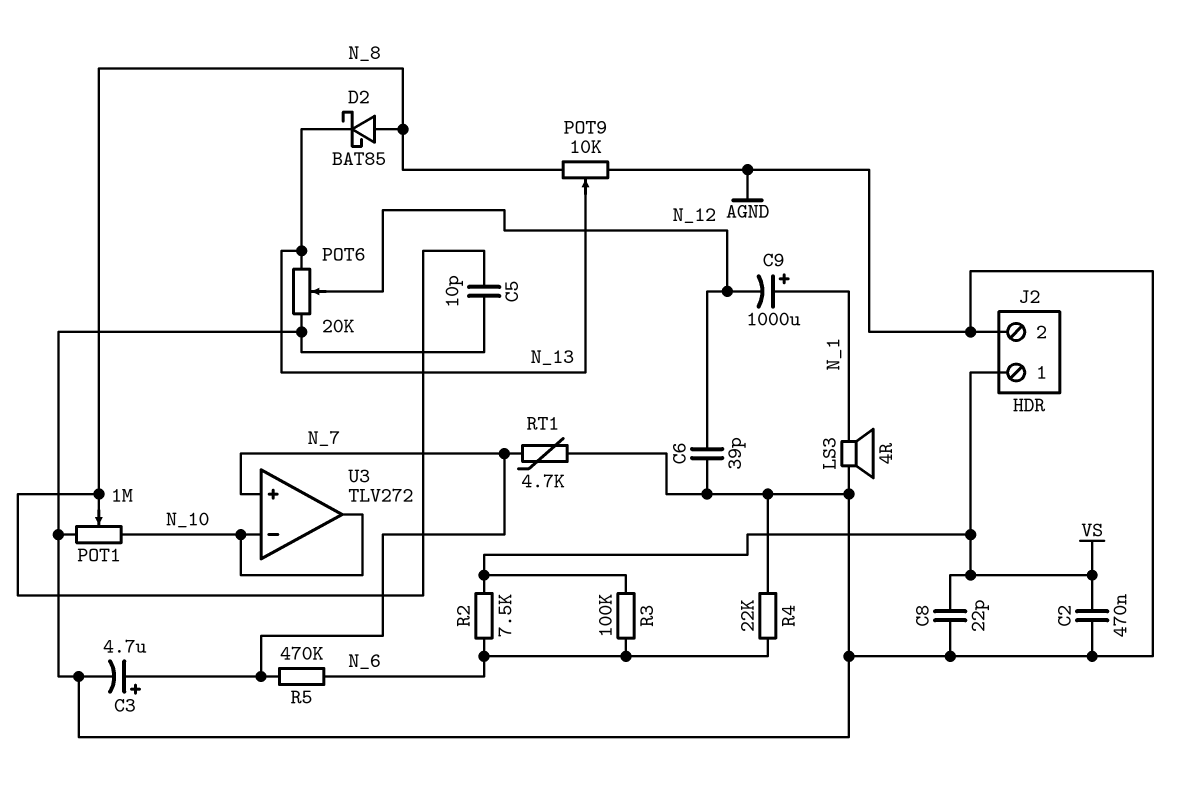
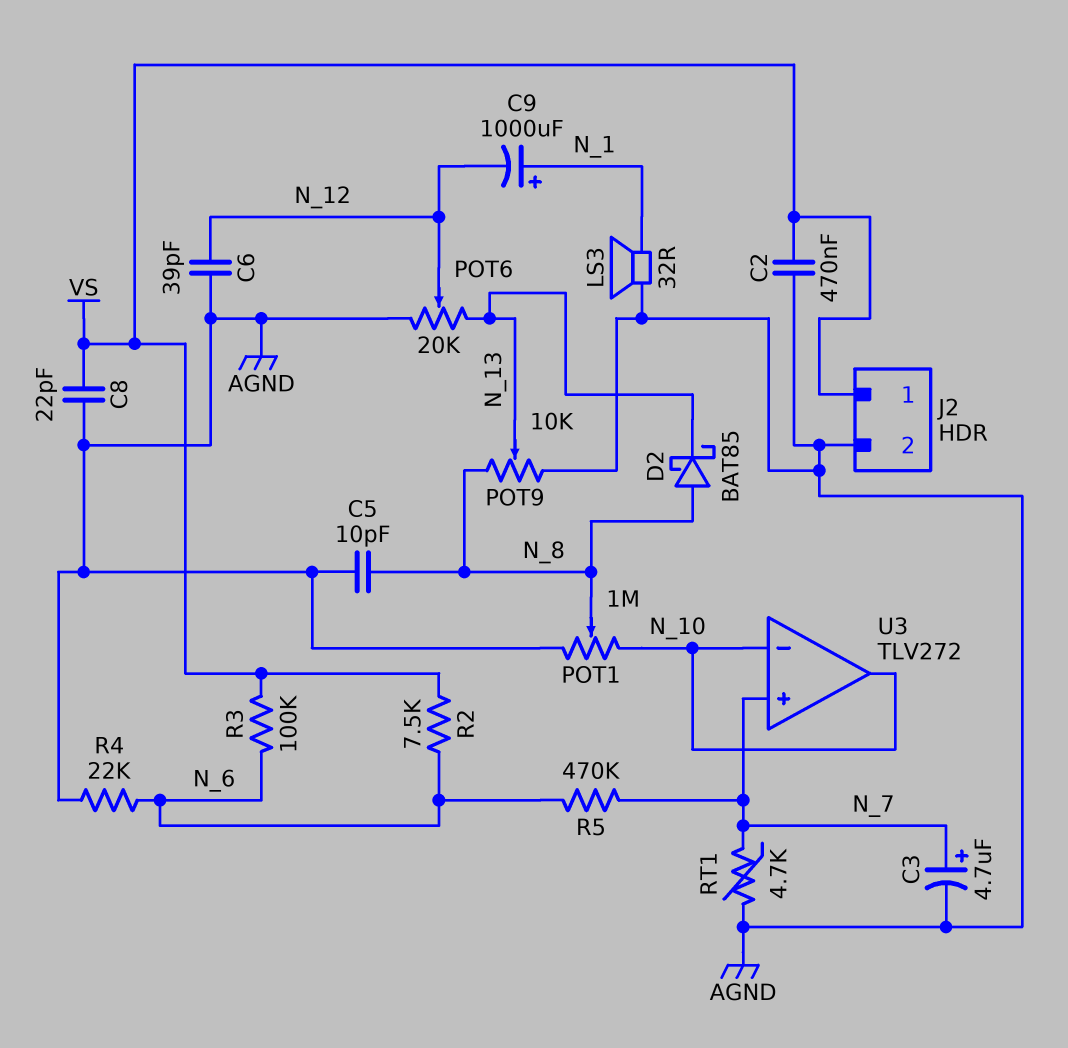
LS3: speaker 4R (AGND, N_1) -> speaker 32R (AGND, N_1)

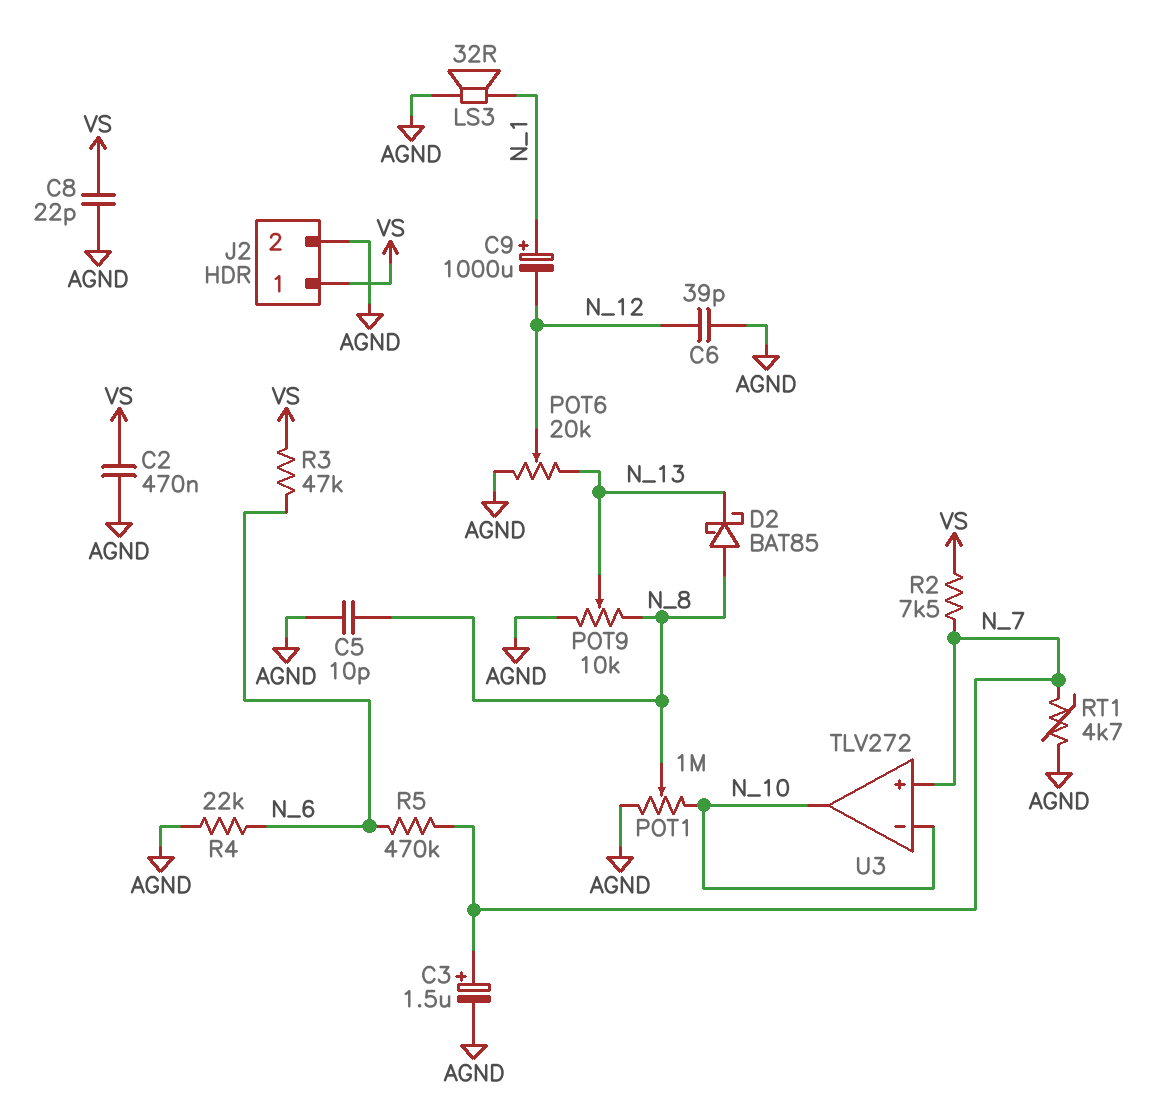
C3: 4.7uF (plus N_7, minus AGND) -> 1.5uF (plus N_7, minus AGND)
R2: 7.5k (N_6, VS) -> 7.5k (N_7, VS)
R3: 100k (N_6, VS) -> 47k (N_6, VS)

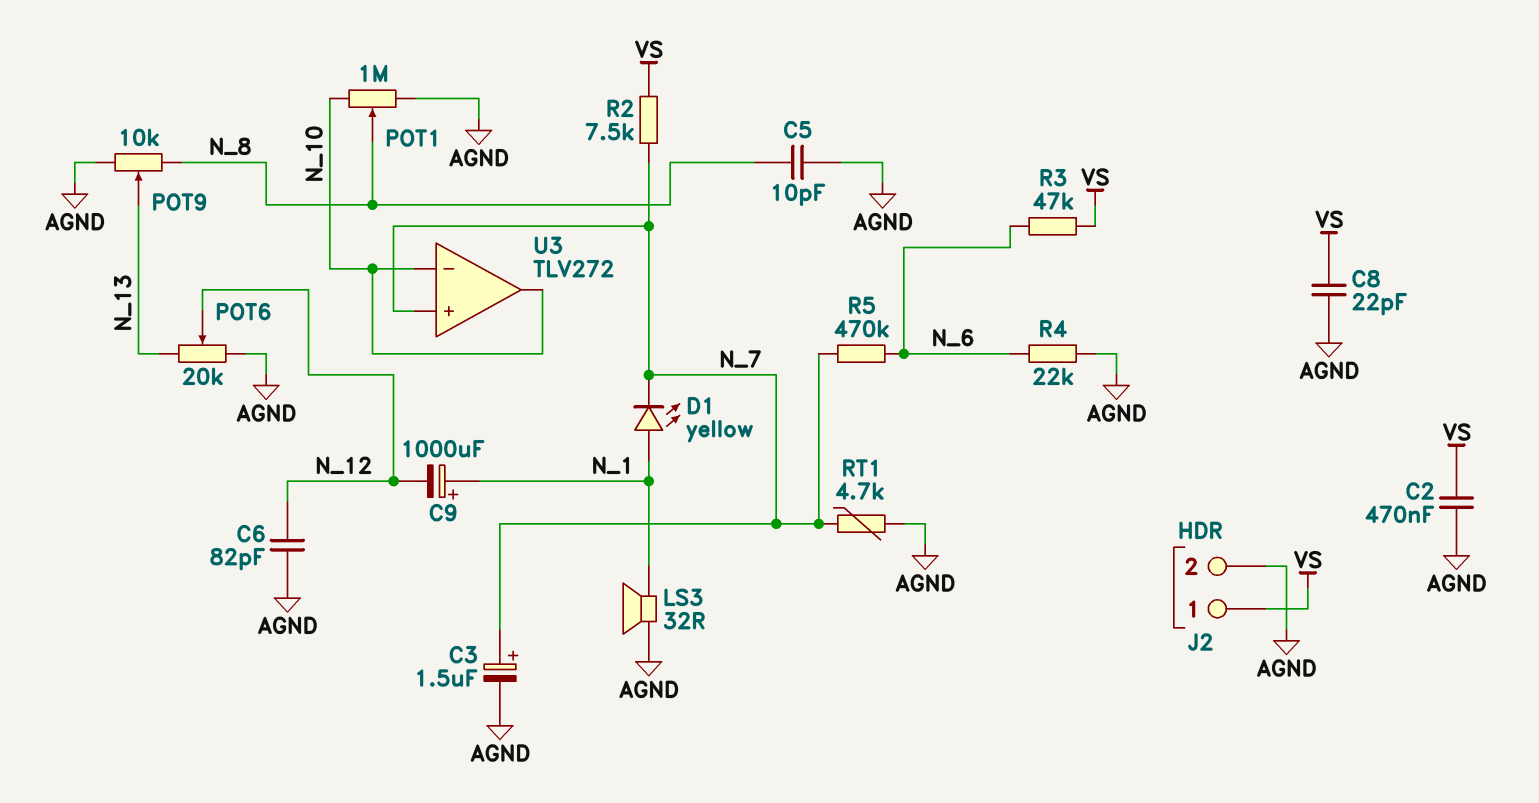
C6: 39pF (AGND, N_12) -> 82pF (AGND, N_12)
D1: none -> LED yellow (A N_1, K N_7)
D2: schottky BAT85 (A N_8, K N_13) -> none

